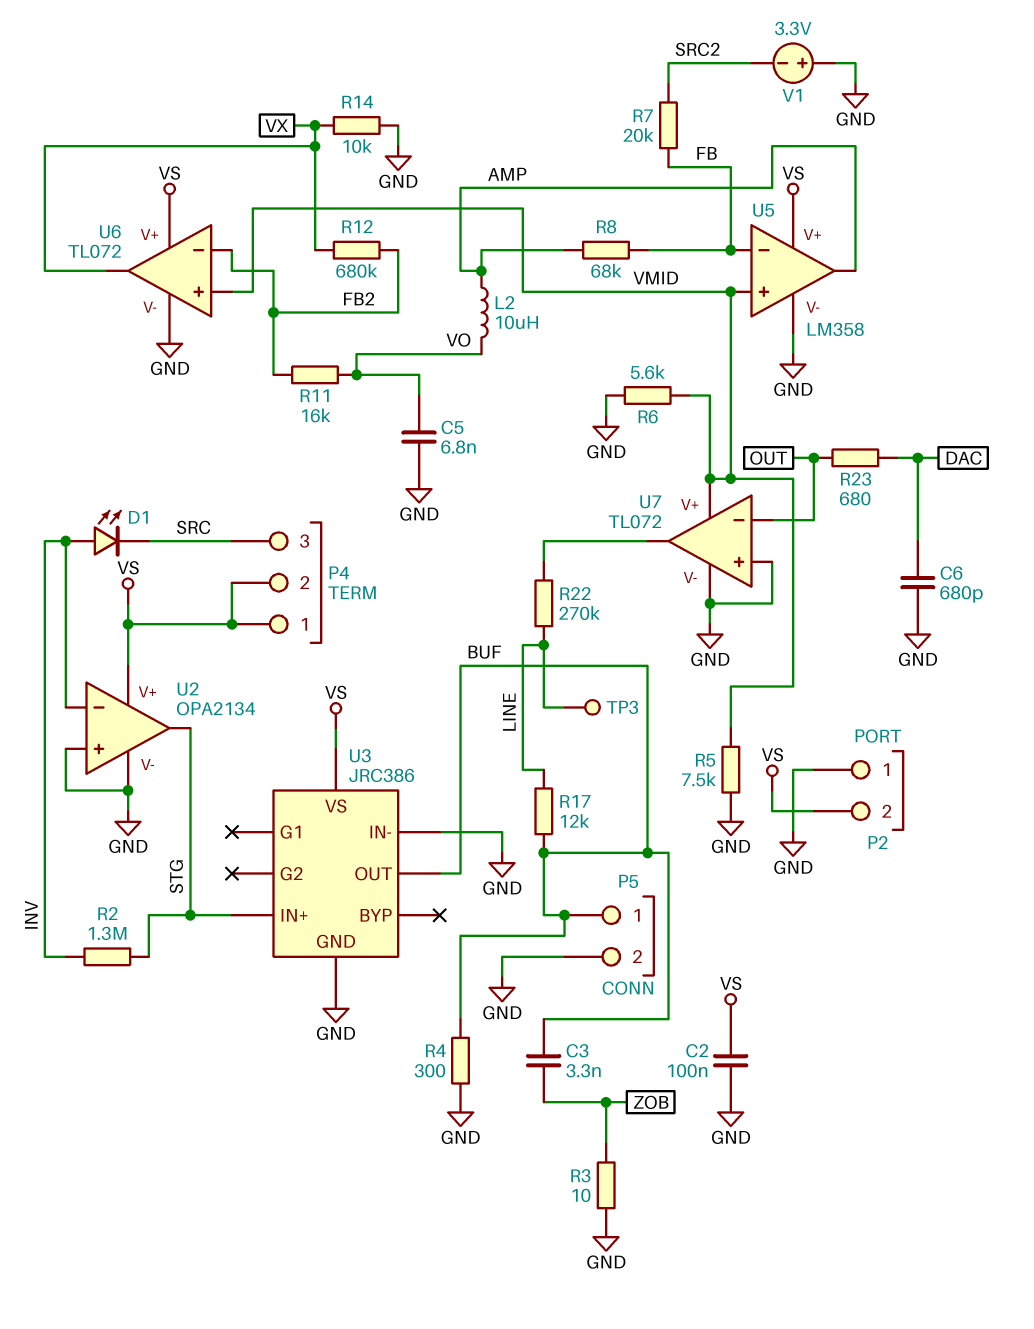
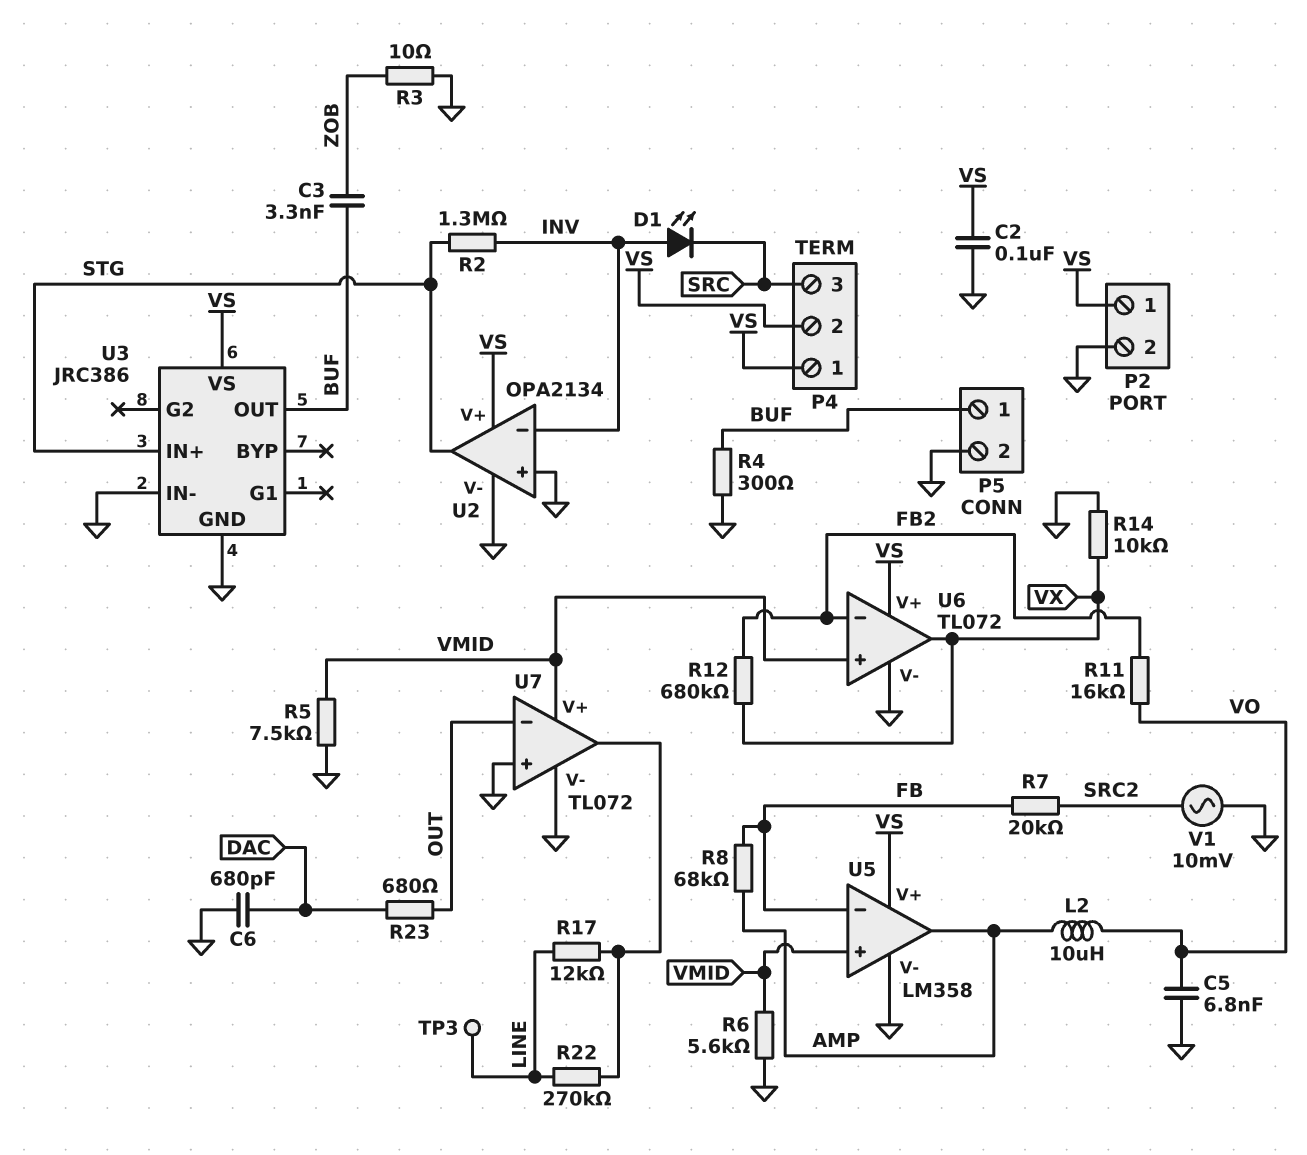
P2 pin 1: GND -> VS
P2 pin 2: VS -> GND
R17: 12k (BUF, LINE) -> 12k (LINE, U7/out)
V1: 3.3V (plus GND, minus SRC2) -> AC 10mV (GND, SRC2)

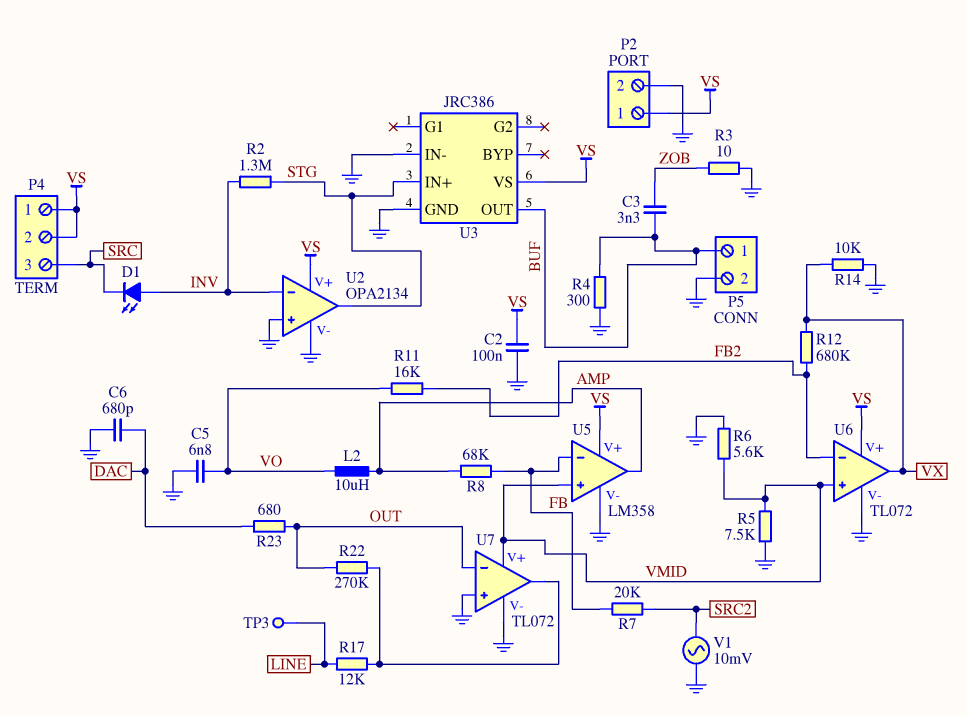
R22: 270k (LINE, U7/out) -> 270k (OUT, U7/out)

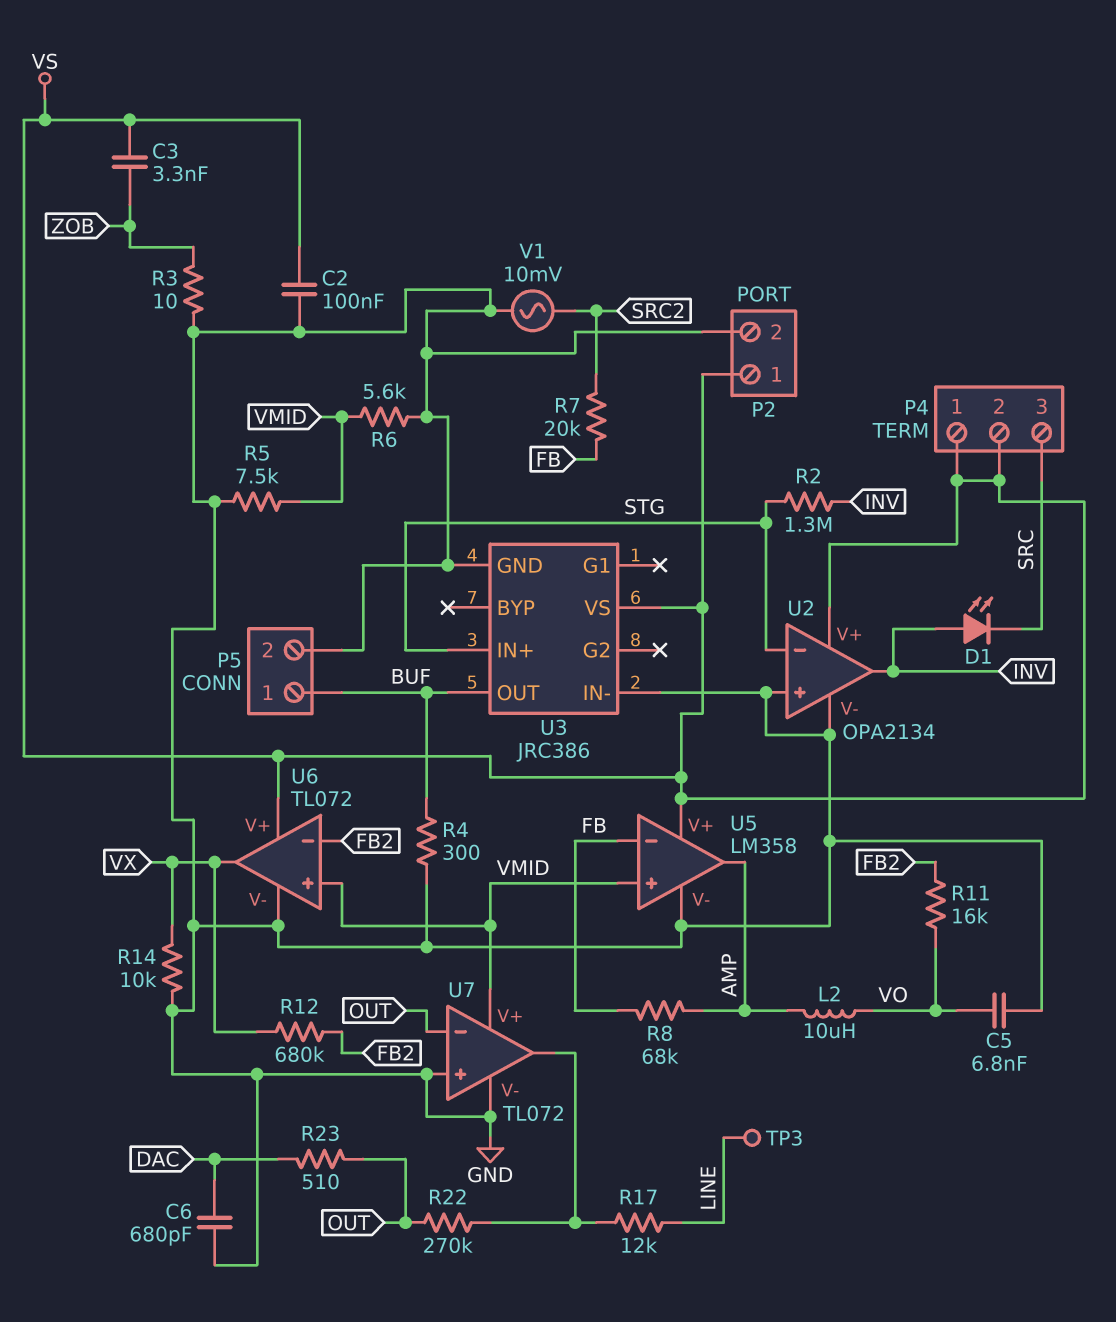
C3: 3.3nF (BUF, ZOB) -> 3.3nF (VS, ZOB)
R23: 680 (DAC, OUT) -> 510 (DAC, OUT)
U2 pin in-: INV -> STG
U2 pin out: STG -> INV

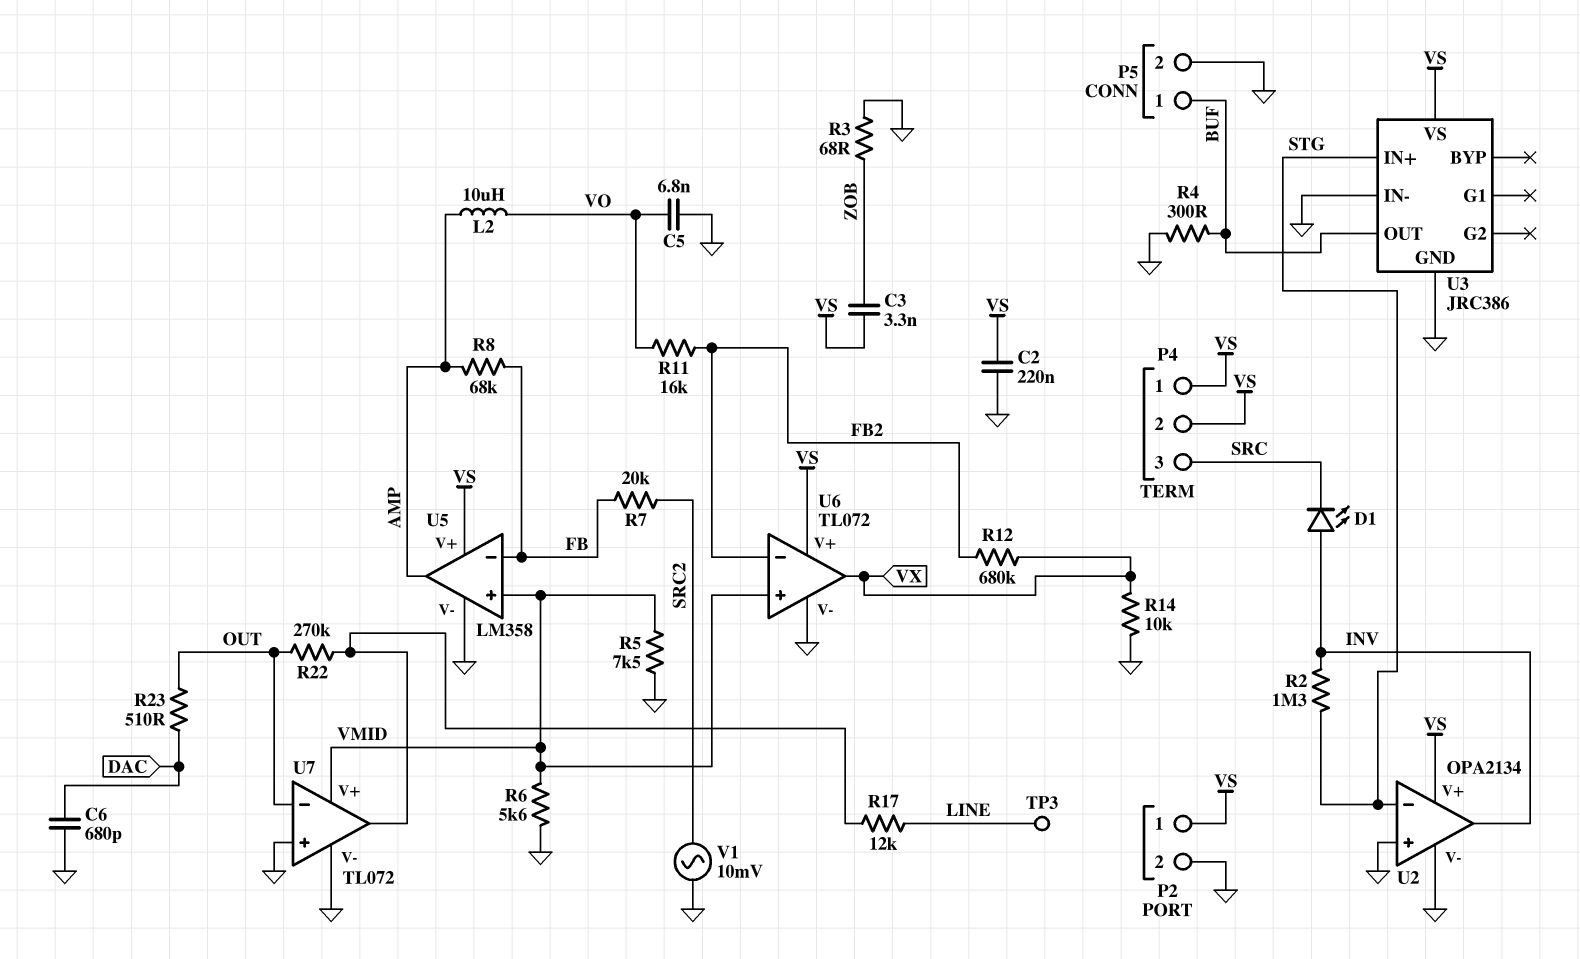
C2: 100nF (GND, VS) -> 220nF (GND, VS)
R3: 10 (GND, ZOB) -> 68 (GND, ZOB)

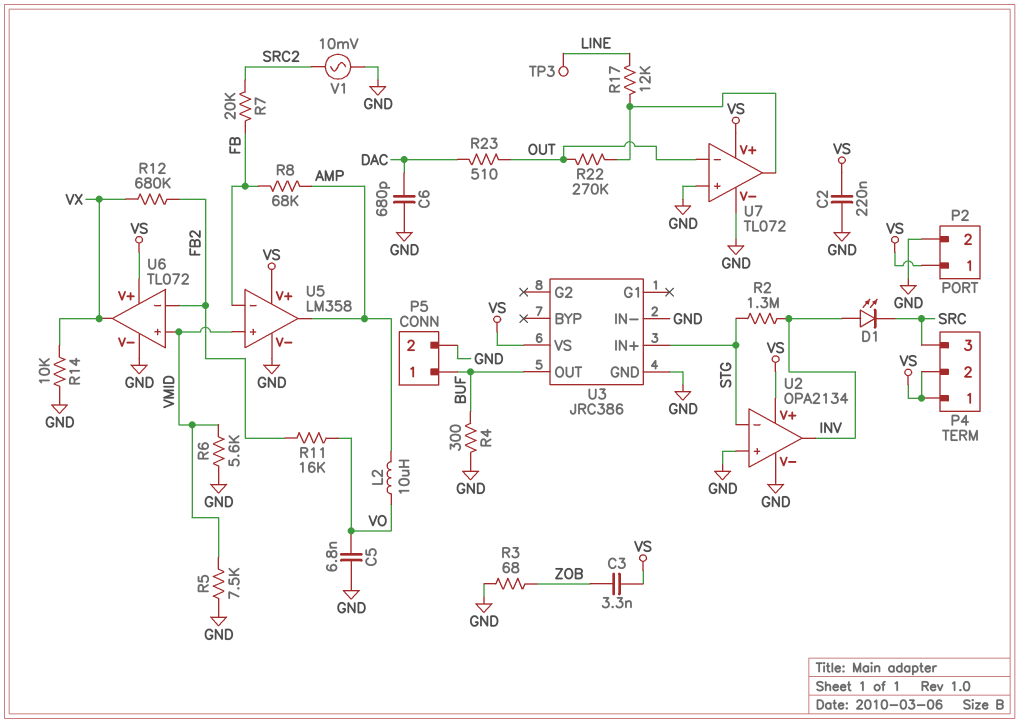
U7 pin V+: VMID -> VS

